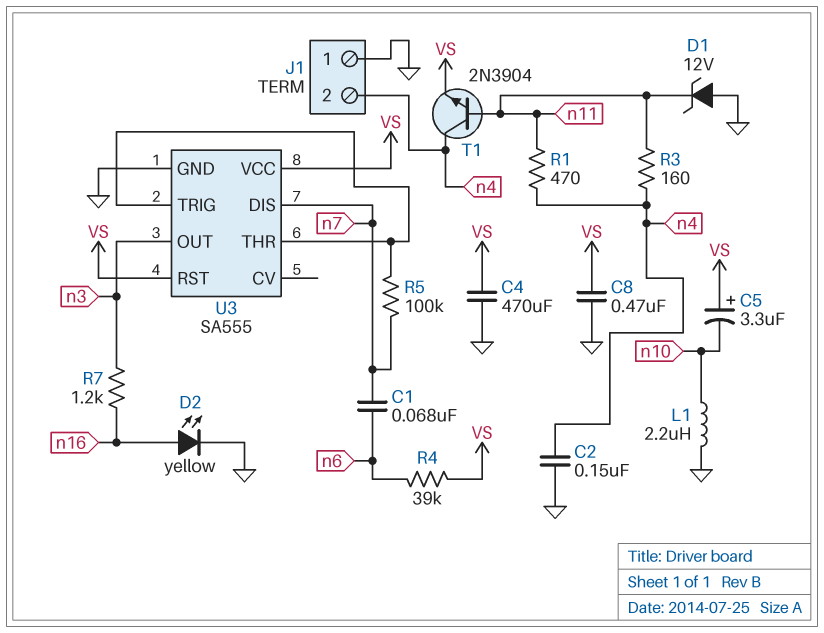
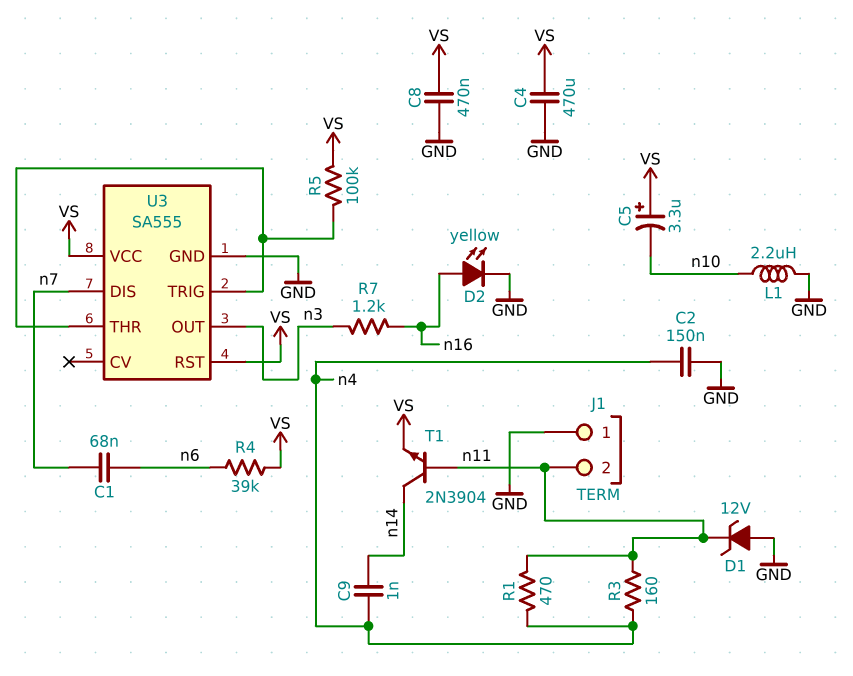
C9: none -> 1nF (n4, n14)
J1 pin 2: n4 -> n11
R5: 100k (U3/THR, n7) -> 100k (U3/THR, VS)
T1: NPN 2N3904 (B n11, C n4, E VS) -> NPN 2N3904 (B n11, C n14, E VS)

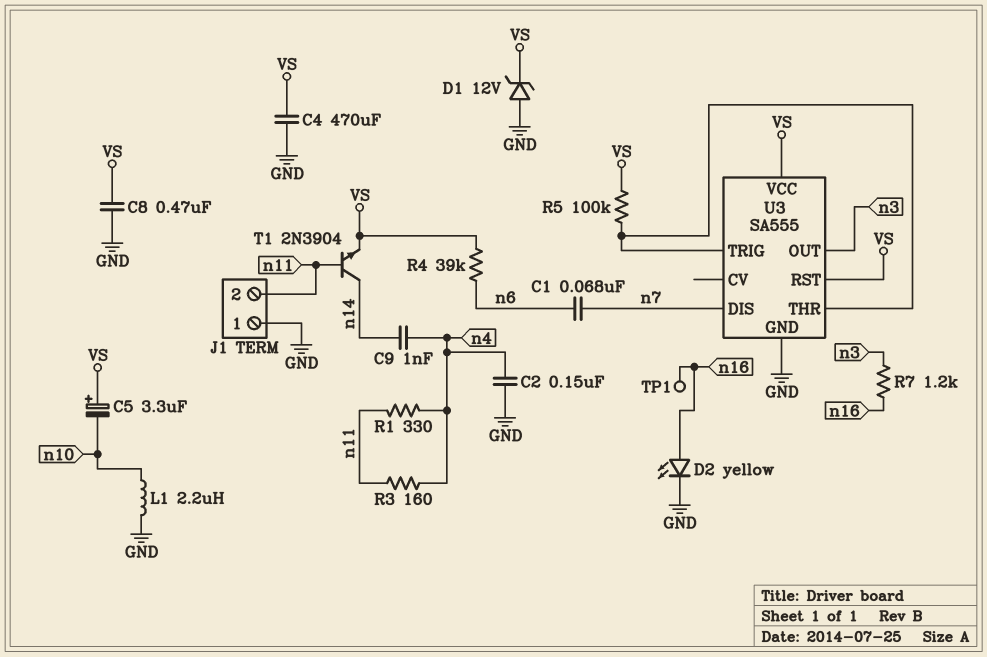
D1: zener 12V (A GND, K n11) -> zener 12V (A GND, K VS)
R1: 470 (n4, n11) -> 330 (n4, n11)
TP1: none -> test point (n16)

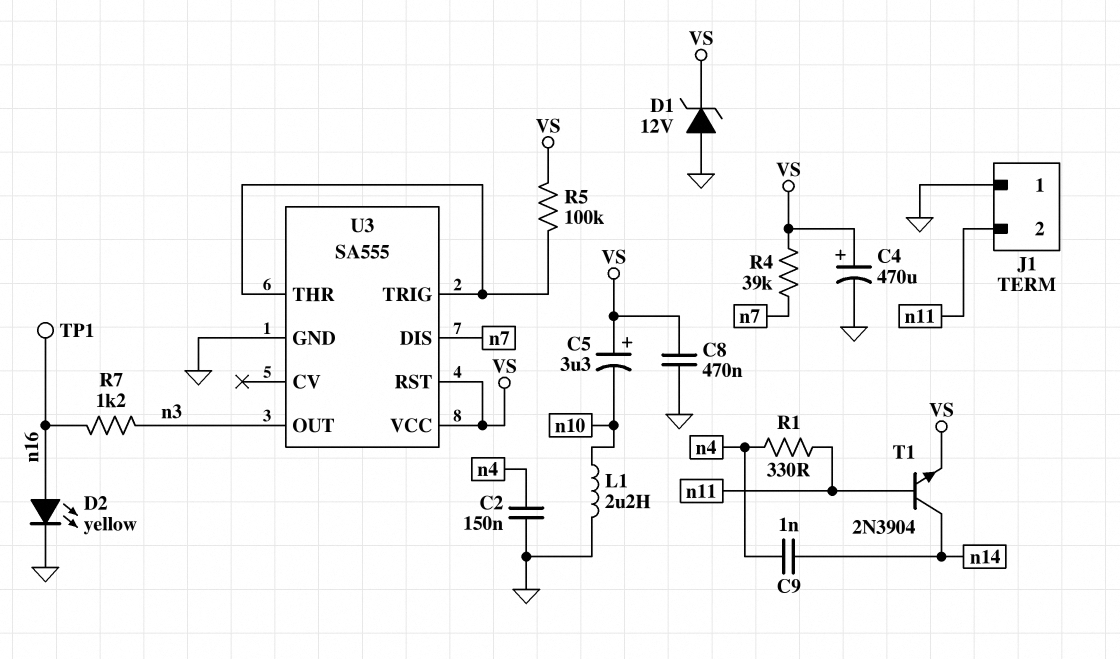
C1: 68nF (n6, n7) -> none
C4: 470uF (GND, VS) -> 470uF (plus VS, minus GND)
R3: 160 (n4, n11) -> none
R4: 39k (VS, n6) -> 39k (VS, n7)

